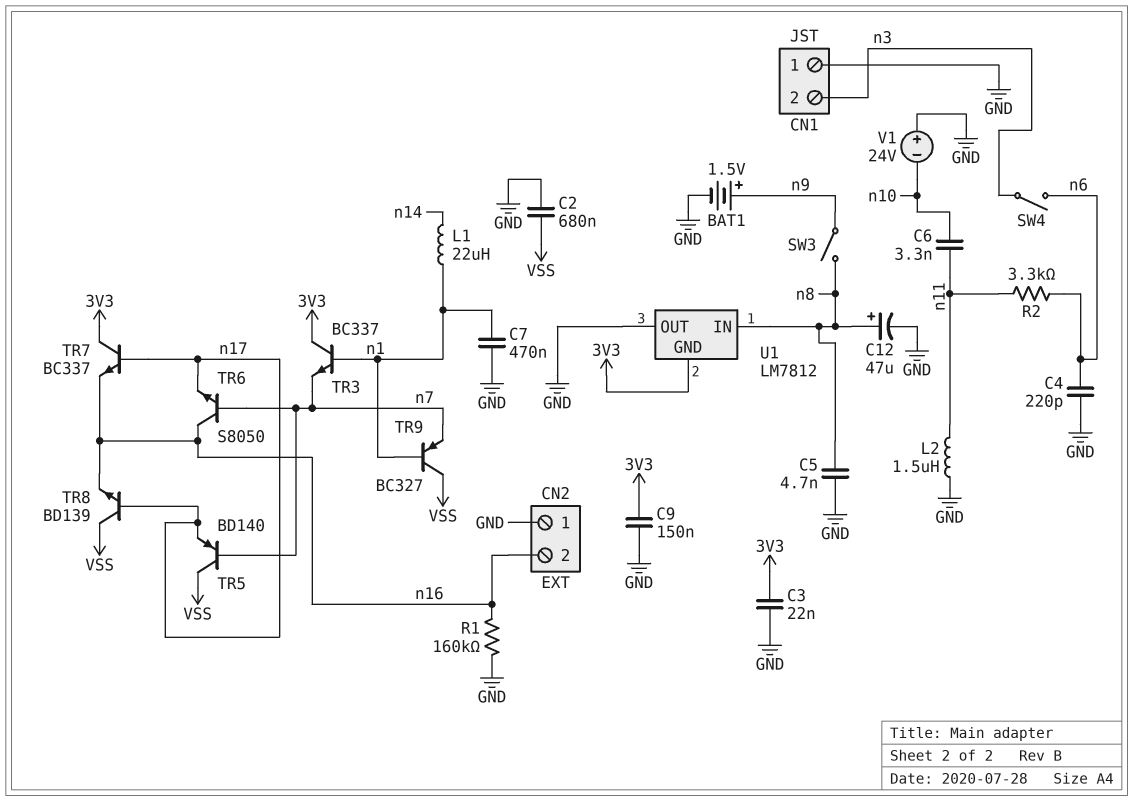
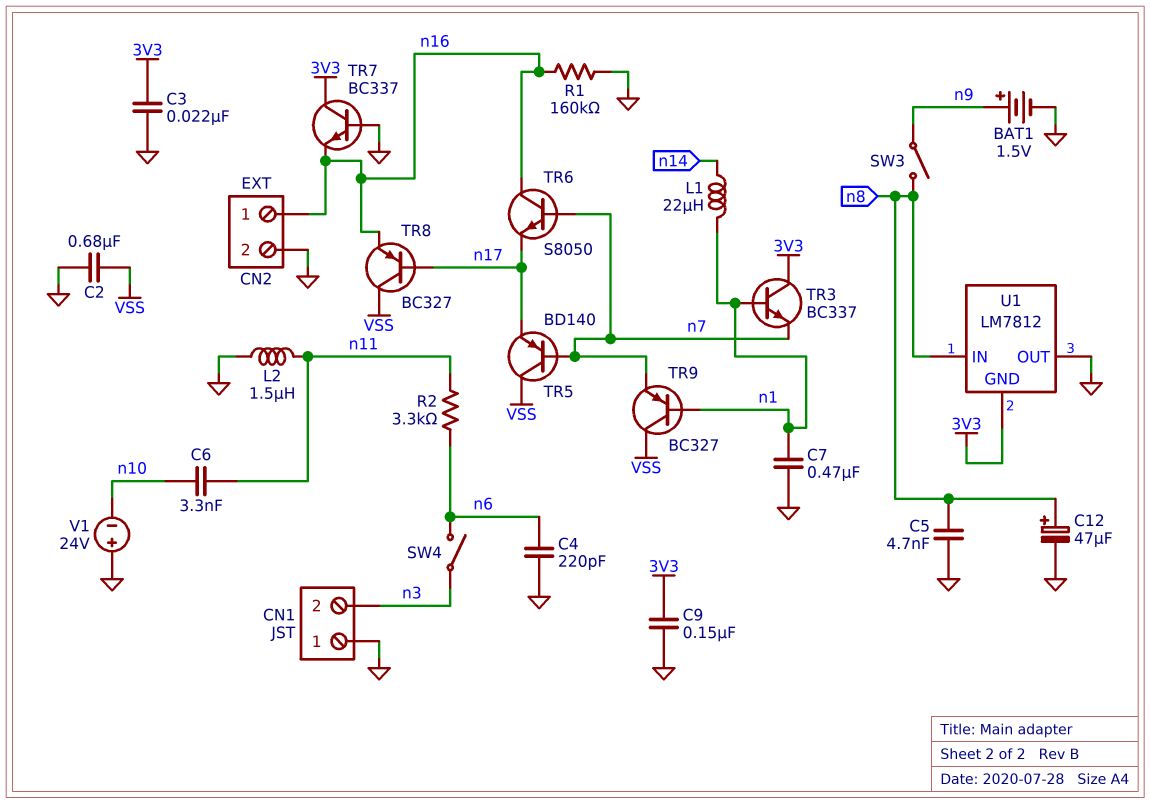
CN2 pin 1: GND -> n16
CN2 pin 2: n16 -> GND
TR7: NPN BC337 (B n17, C 3V3, E n16) -> NPN BC337 (B GND, C 3V3, E n16)
TR8: NPN BD139 (B n17, C VSS, E n16) -> PNP BC327 (B n17, C VSS, E n16)

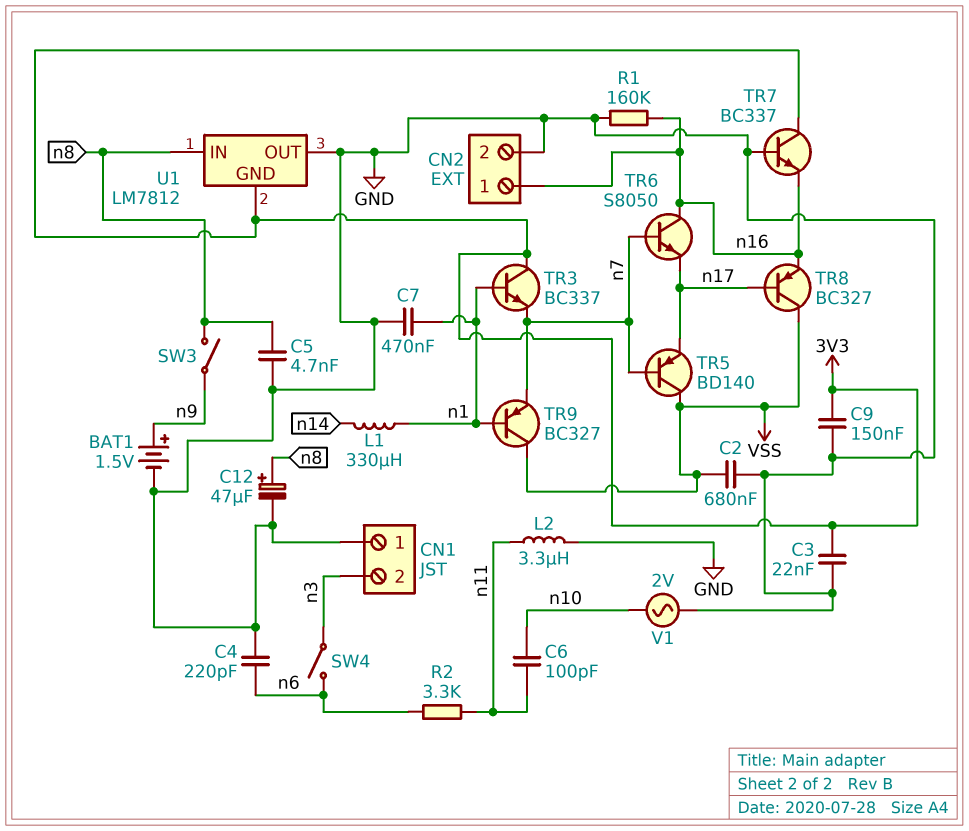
C6: 3.3nF (n10, n11) -> 100pF (n10, n11)
L1: 22uH (n1, n14) -> 330uH (n1, n14)
L2: 1.5uH (GND, n11) -> 3.3uH (GND, n11)
V1: 24V (plus GND, minus n10) -> AC 2V (GND, n10)

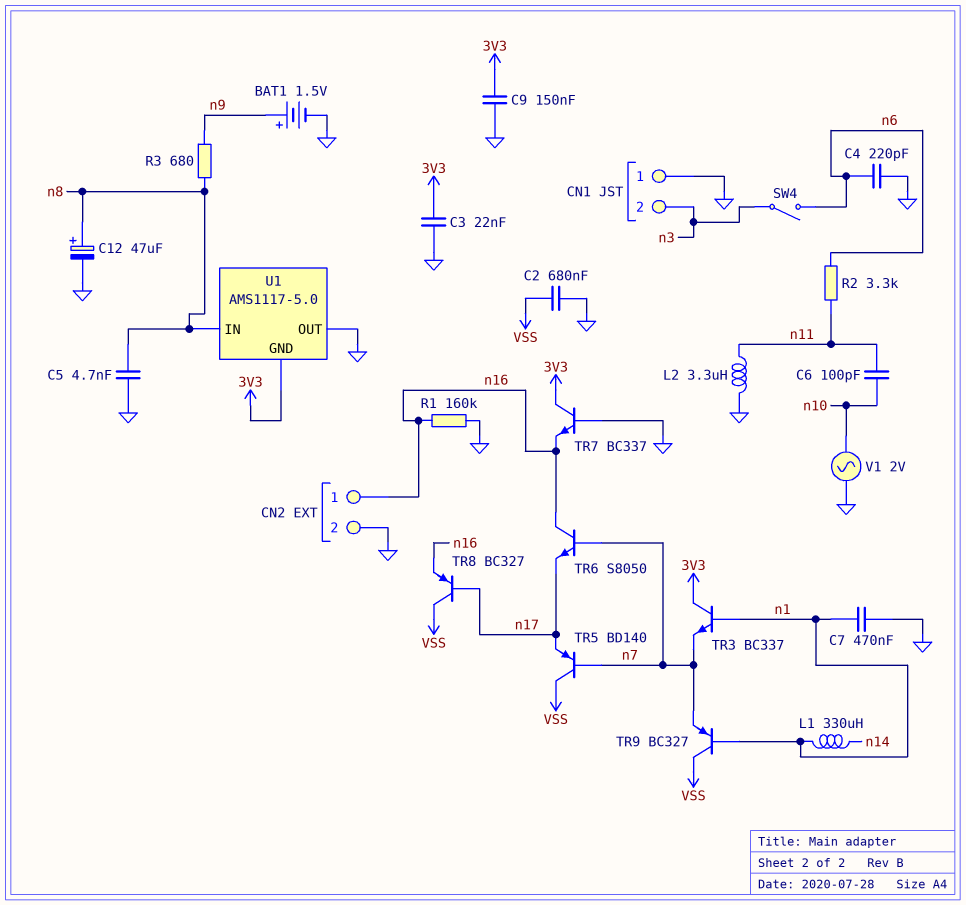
R3: none -> 680 (n8, n9)
SW3: switch (n8, n9) -> none
U1: LM7812 -> AMS1117-5.0

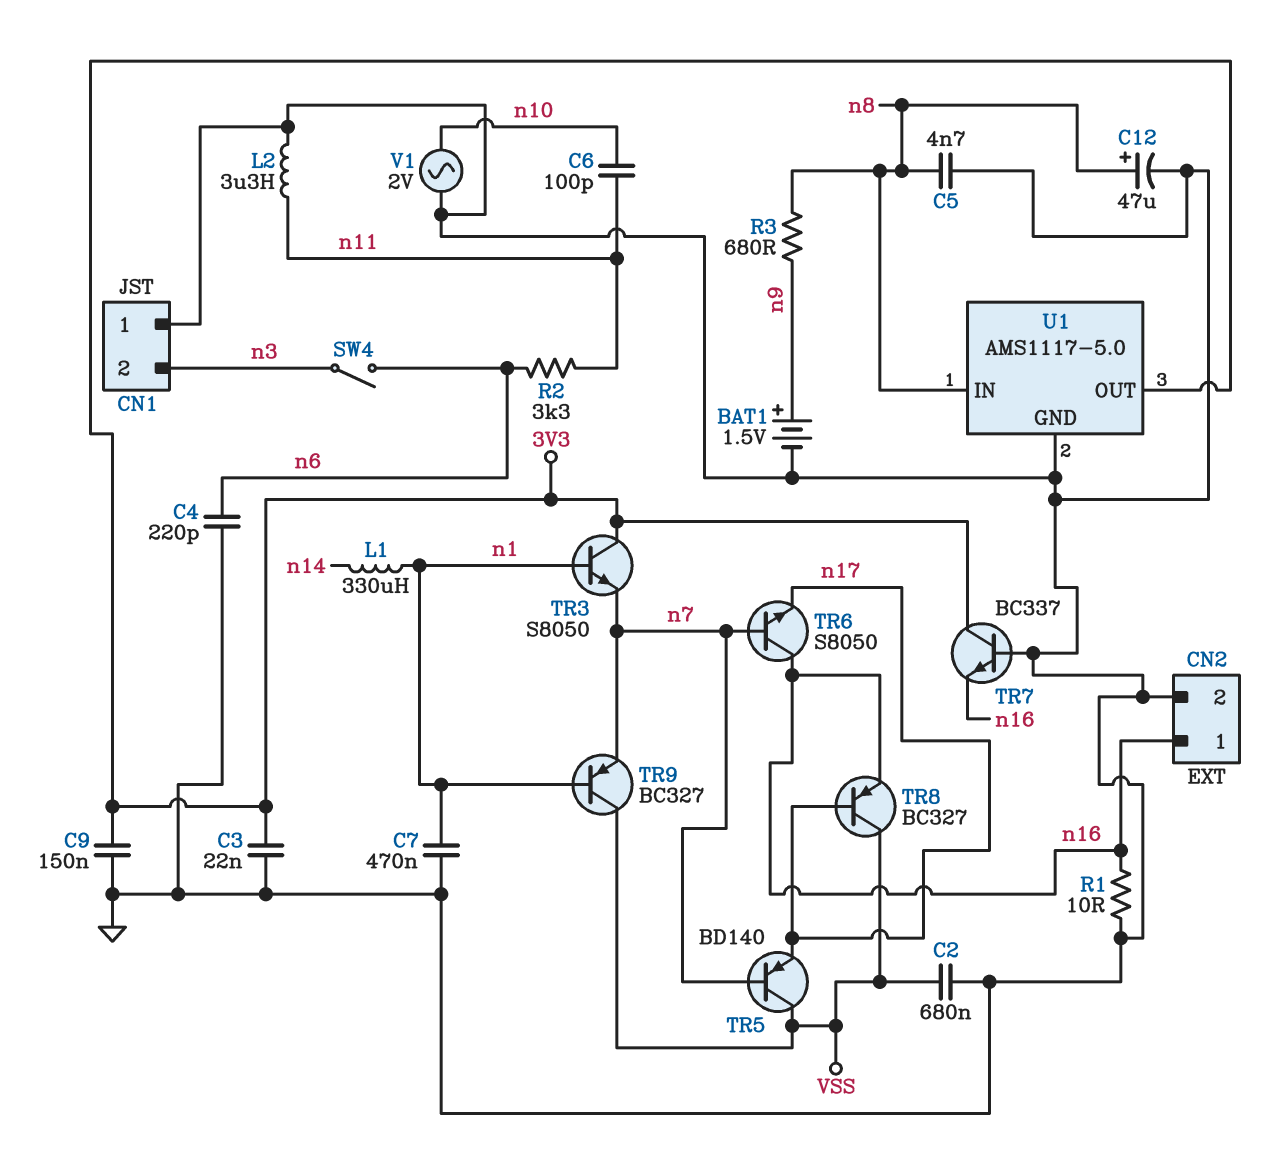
R1: 160k (GND, n16) -> 10 (GND, n16)
TR3: NPN BC337 (B n1, C 3V3, E n7) -> NPN S8050 (B n1, C 3V3, E n7)
U1 pin GND: 3V3 -> GND
U1 pin OUT: GND -> 3V3

